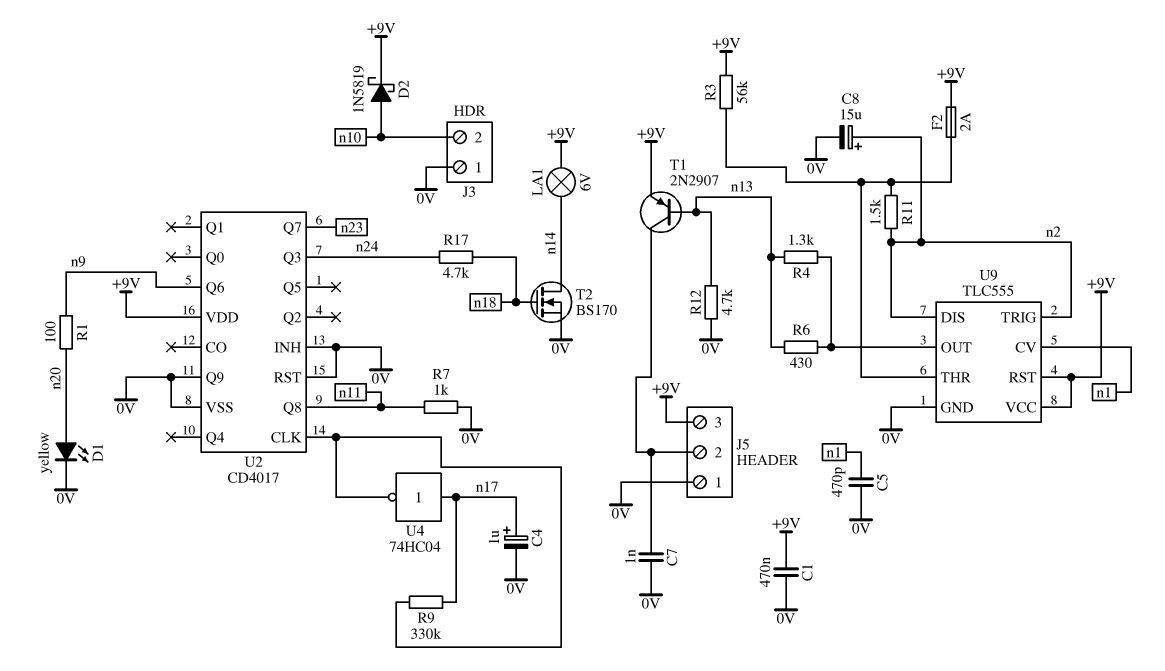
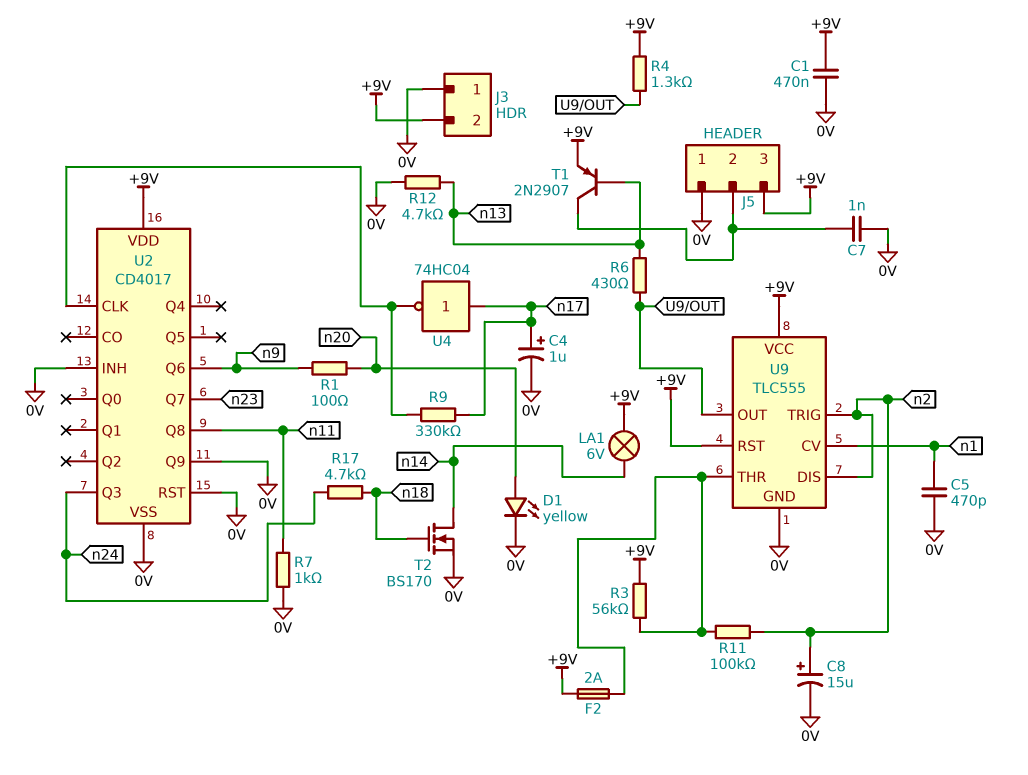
D2: schottky 1N5819 (A n10, K +9V) -> none
J3 pin 2: n10 -> +9V
R4: 1.3k (U9/OUT, n13) -> 1.3k (+9V, U9/OUT)
R11: 1.5k (U9/THR, n2) -> 100k (U9/THR, n2)

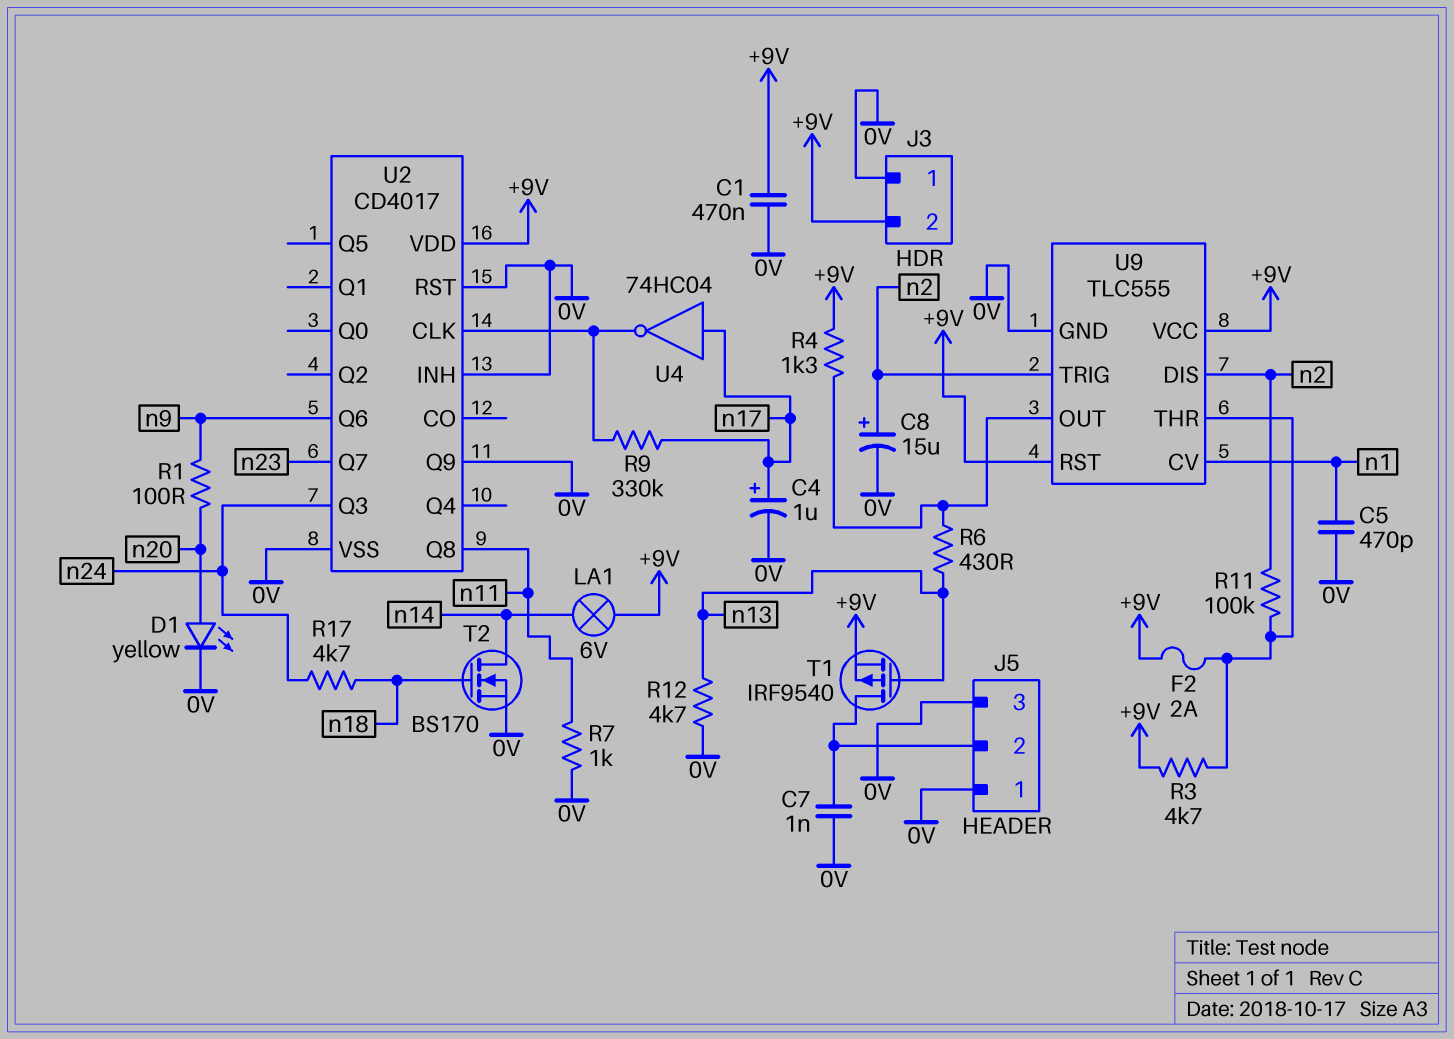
J5 pin 3: +9V -> 0V
R3: 56k (+9V, U9/THR) -> 4.7k (+9V, U9/THR)
T1: PNP 2N2907 (B n13, C J5/2, E +9V) -> PMOS IRF9540 (G n13, D J5/2, S +9V)

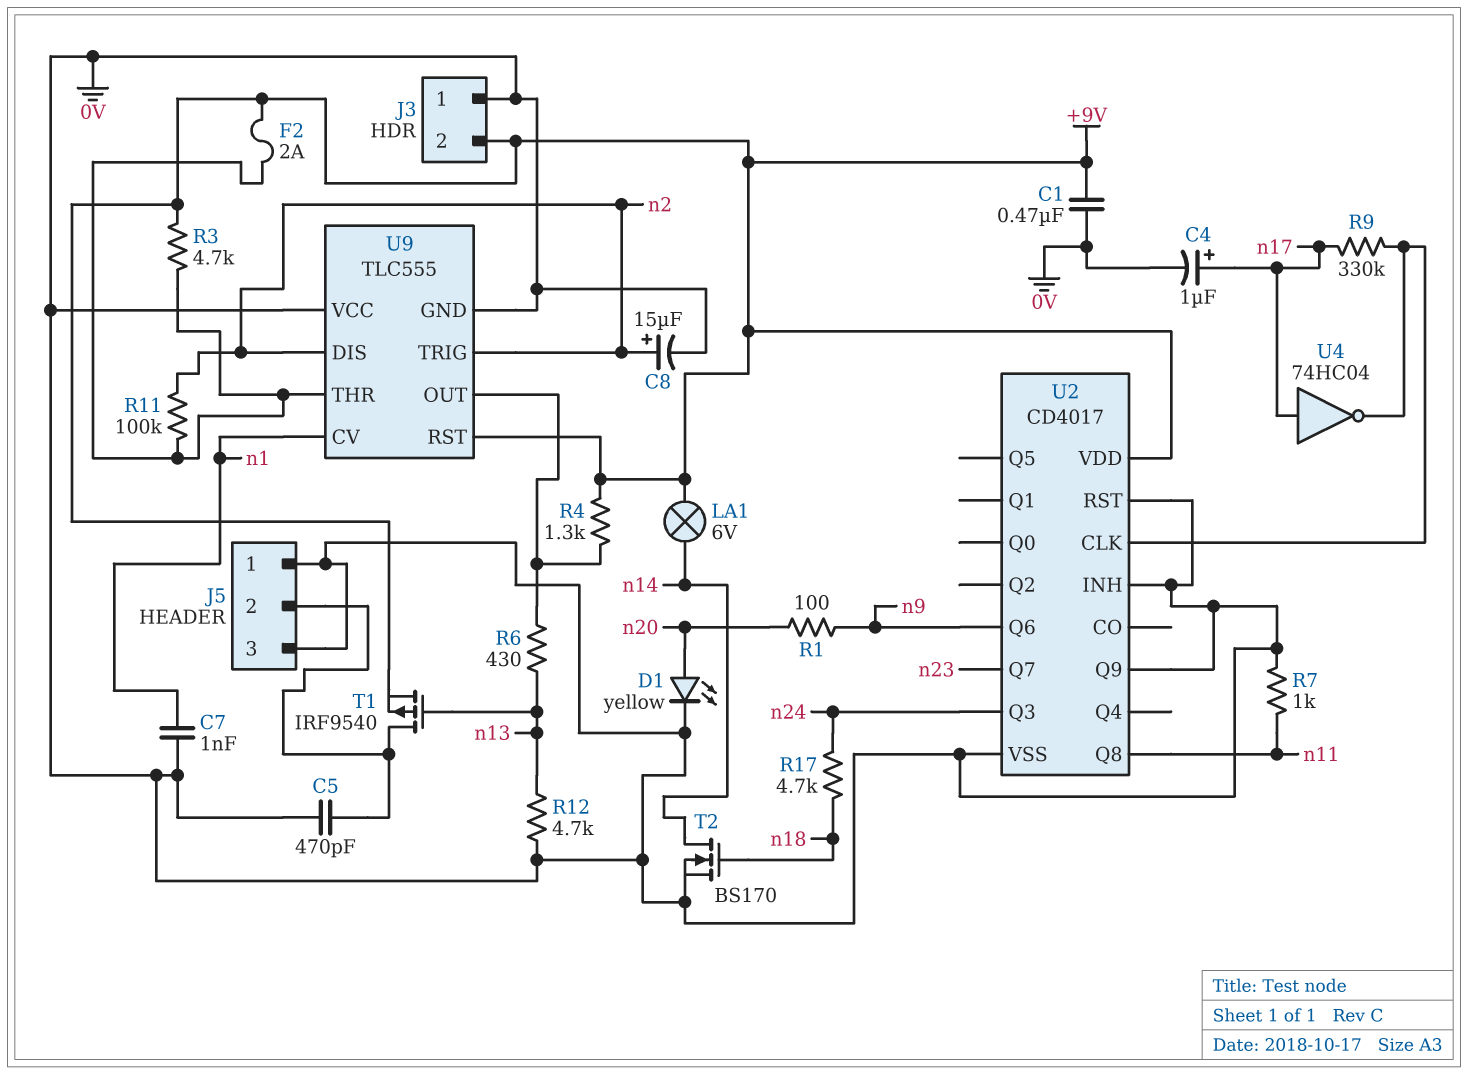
C5: 470pF (0V, n1) -> 470pF (0V, J5/2)
C7: 1nF (0V, J5/2) -> 1nF (0V, n1)
U9 pin VCC: +9V -> 0V

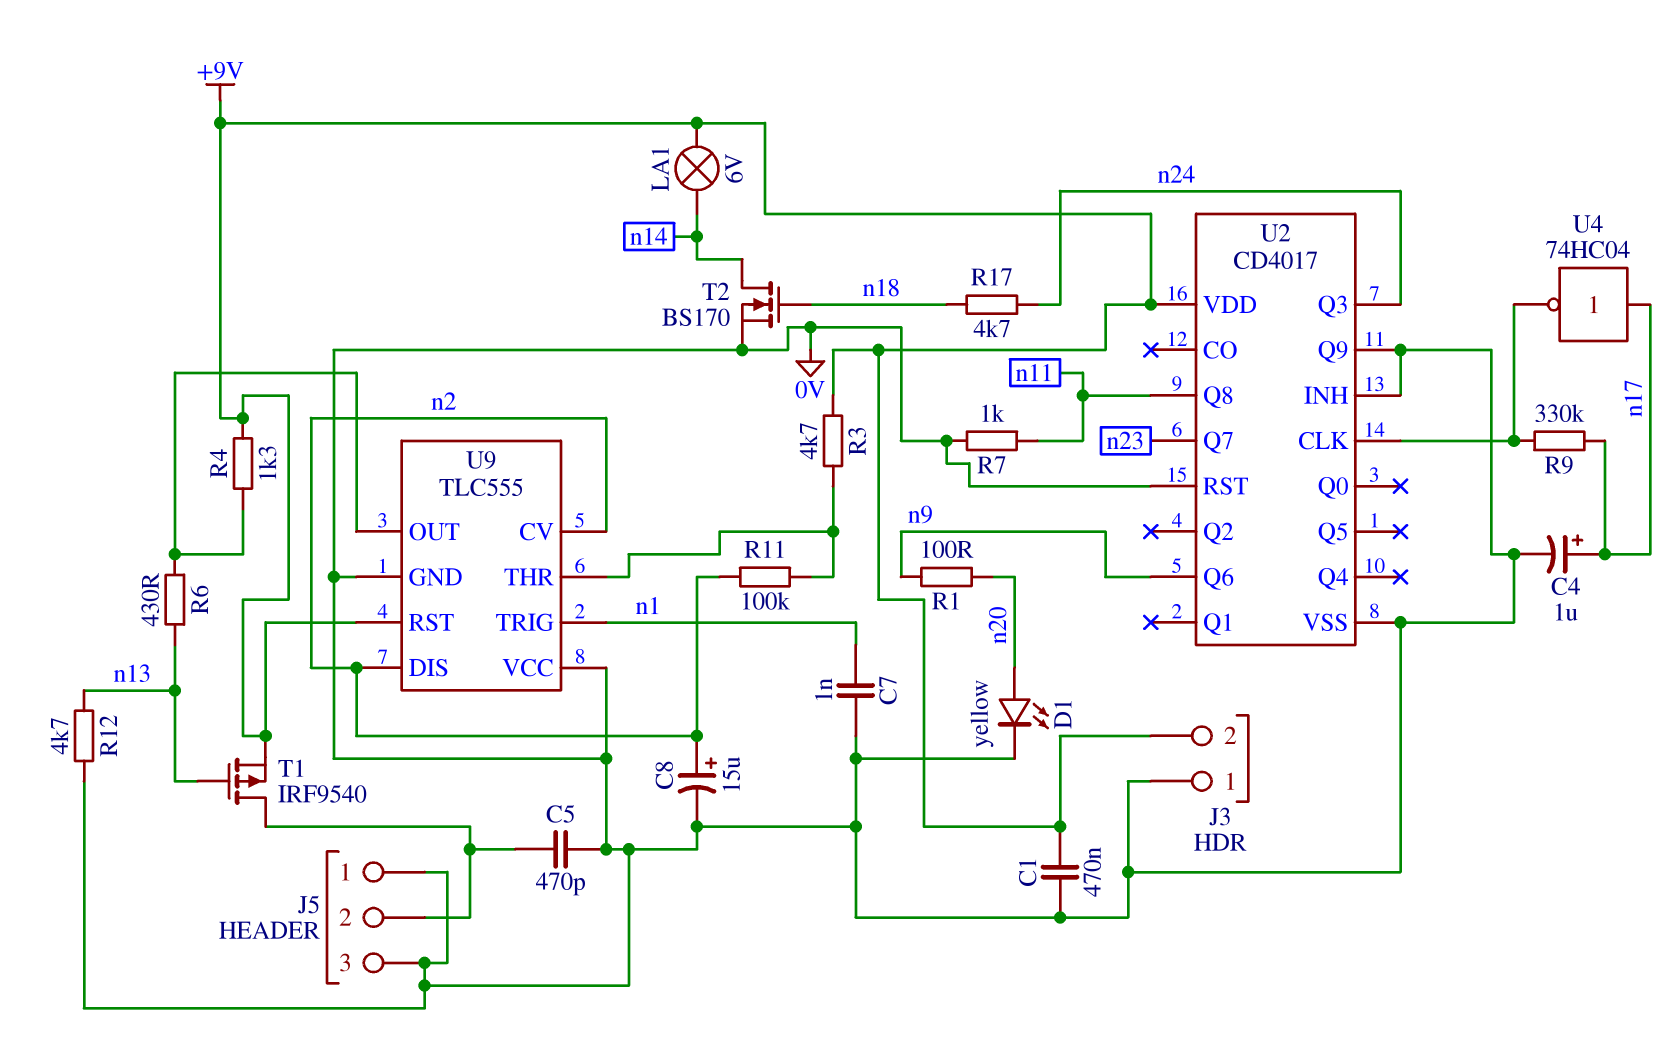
F2: 2A (+9V, U9/THR) -> none
U9 pin CV: n1 -> n2
U9 pin TRIG: n2 -> n1

